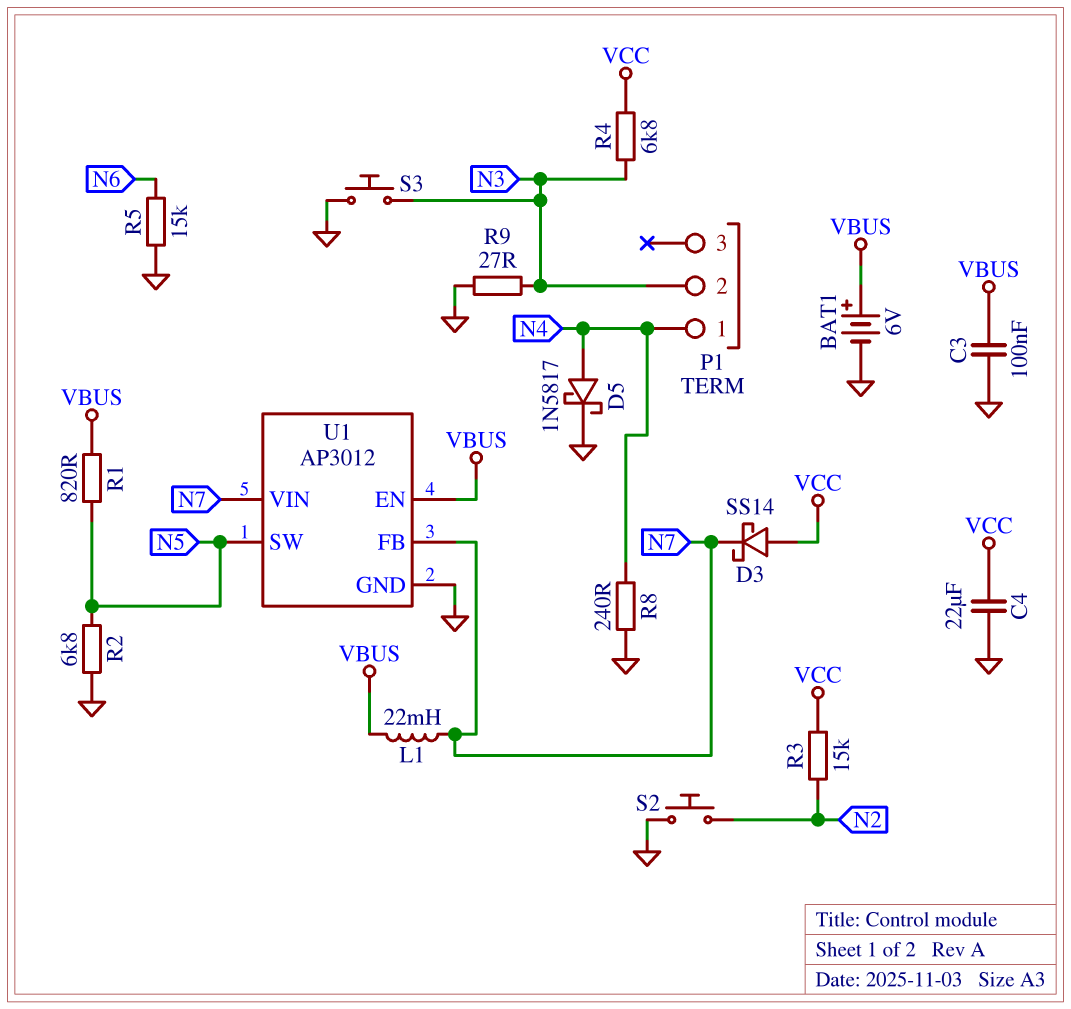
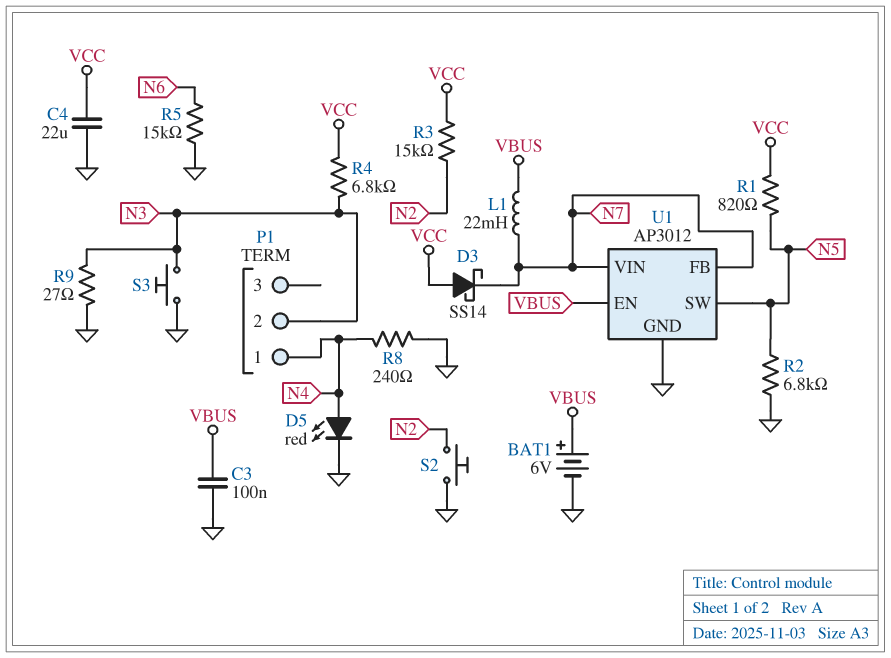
D5: schottky 1N5817 (A N4, K GND) -> LED red (A N4, K GND)
R1: 820 (N5, VBUS) -> 820 (N5, VCC)

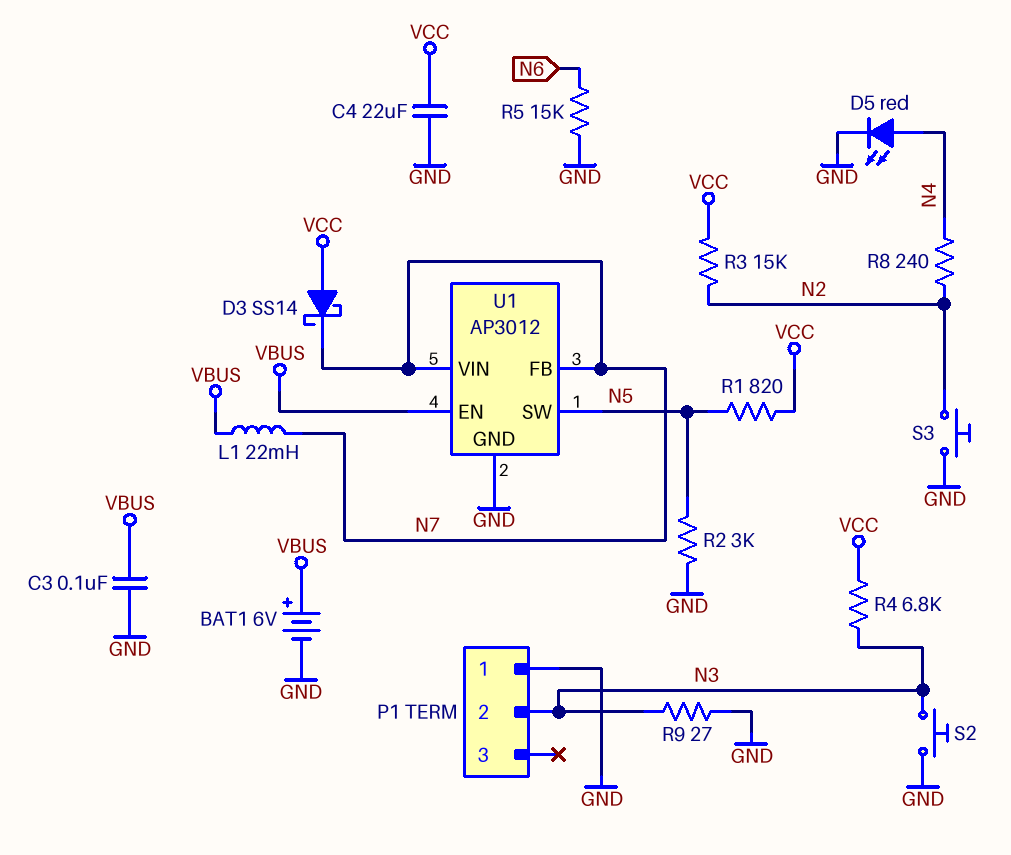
P1 pin 1: N4 -> GND
R2: 6.8k (GND, N5) -> 3k (GND, N5)
R8: 240 (GND, N4) -> 240 (N2, N4)
S2: button (GND, N2) -> button (GND, N3)
S3: button (GND, N3) -> button (GND, N2)

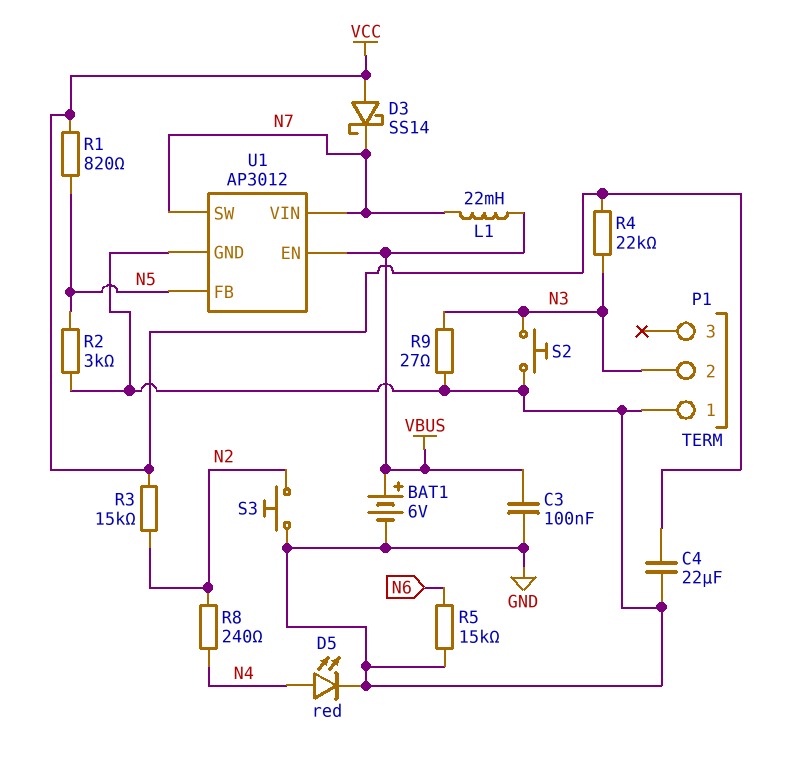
R4: 6.8k (N3, VCC) -> 22k (N3, VCC)
U1 pin FB: N7 -> N5
U1 pin SW: N5 -> N7

